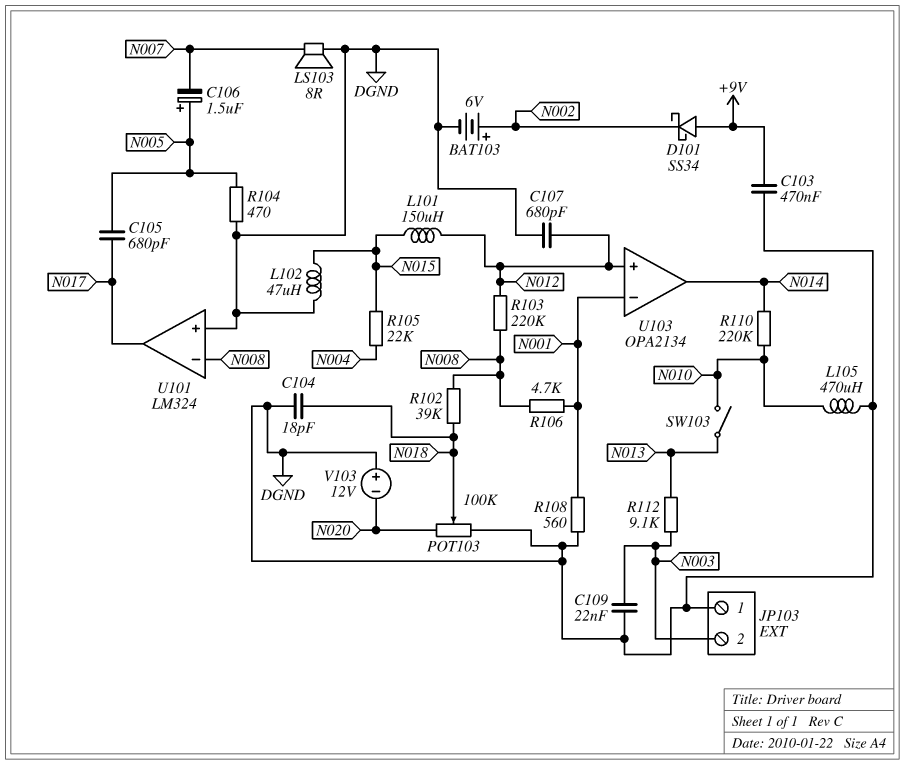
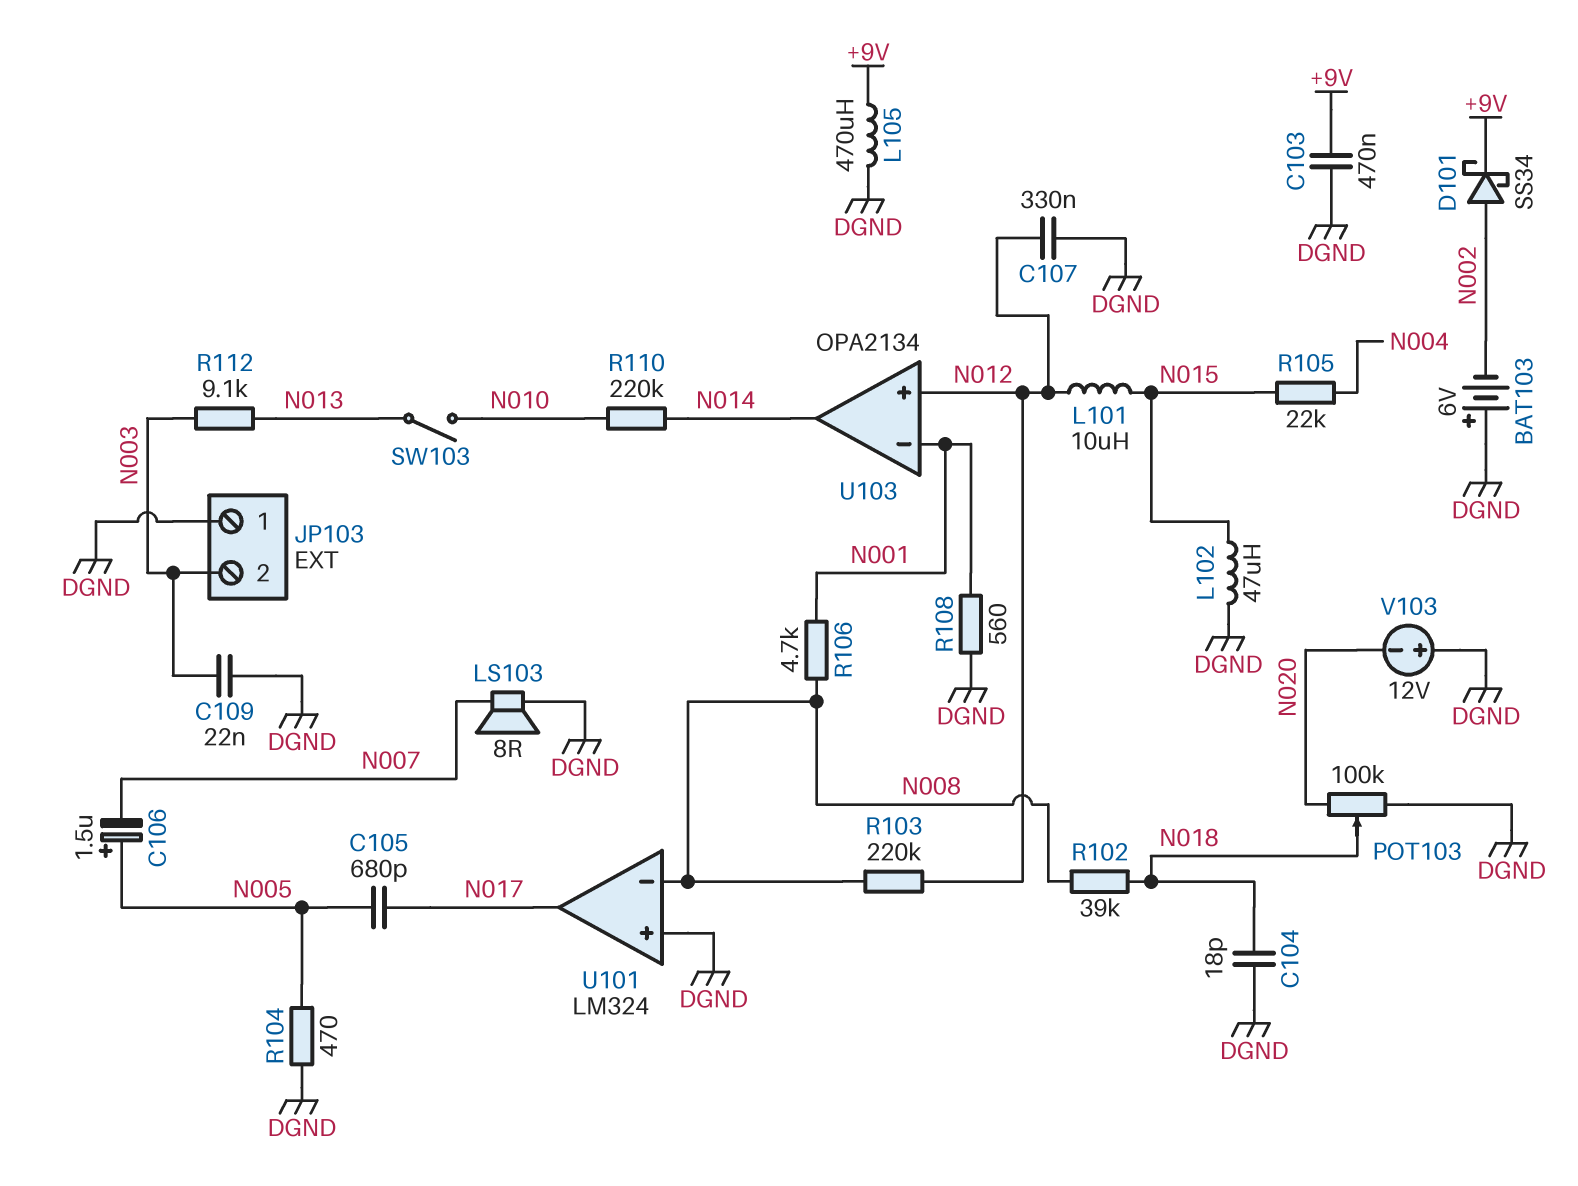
BAT103: 6V (plus N002, minus DGND) -> 6V (plus DGND, minus N002)
C107: 680pF (DGND, N012) -> 330nF (DGND, N012)
D101: schottky SS34 (A +9V, K N002) -> schottky SS34 (A N002, K +9V)
L101: 150uH (N012, N015) -> 10uH (N012, N015)
L105: 470uH (DGND, N010) -> 470uH (+9V, DGND)

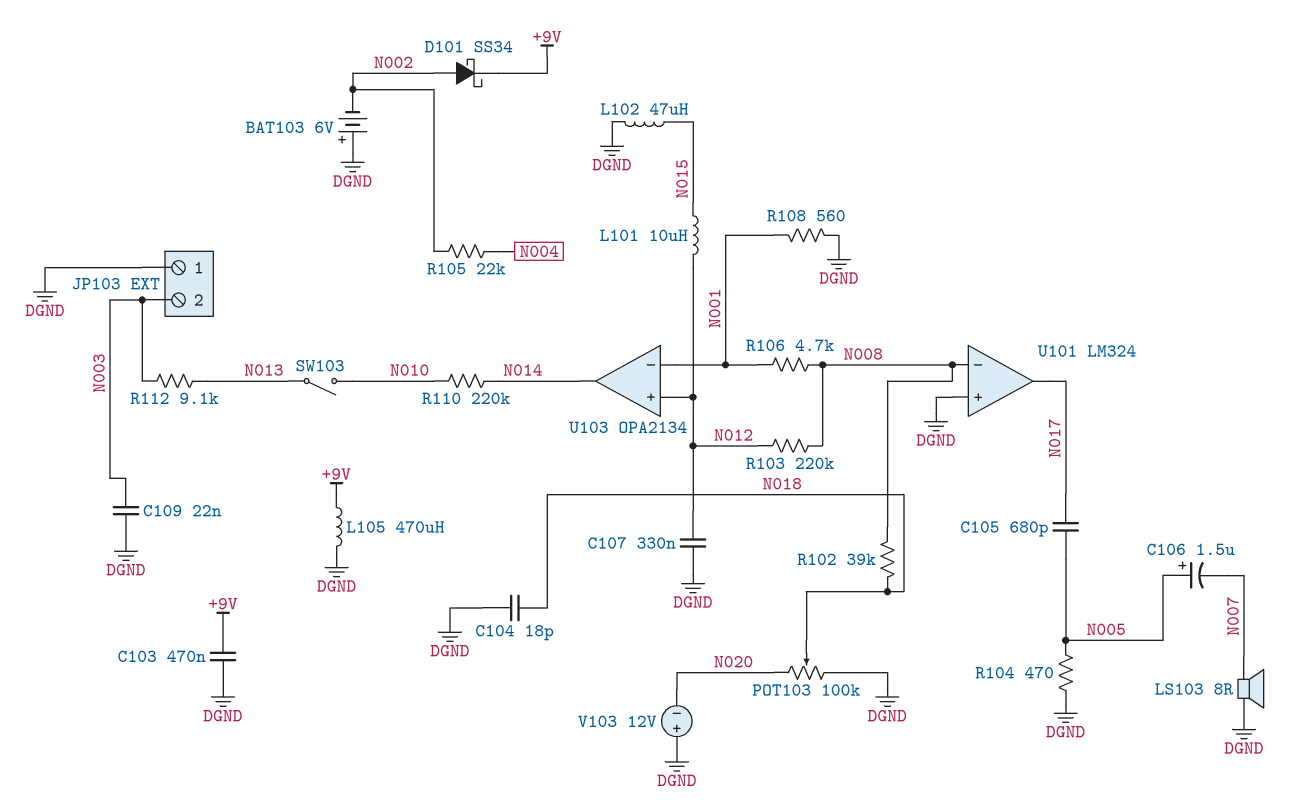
R105: 22k (N004, N015) -> 22k (N002, N004)

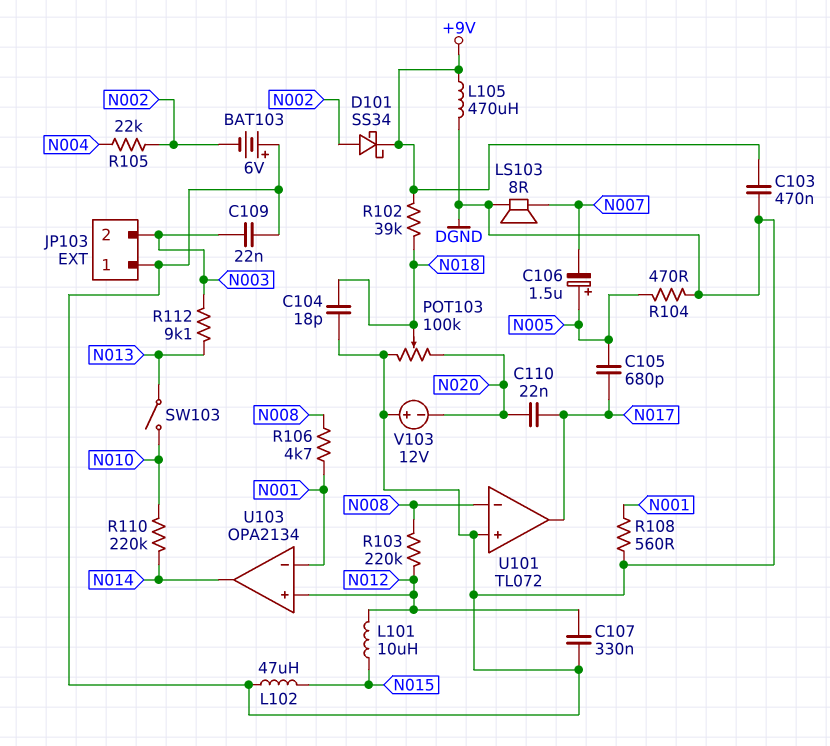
C110: none -> 22nF (N017, N020)
R102: 39k (N008, N018) -> 39k (+9V, N018)
U101: LM324 -> TL072

